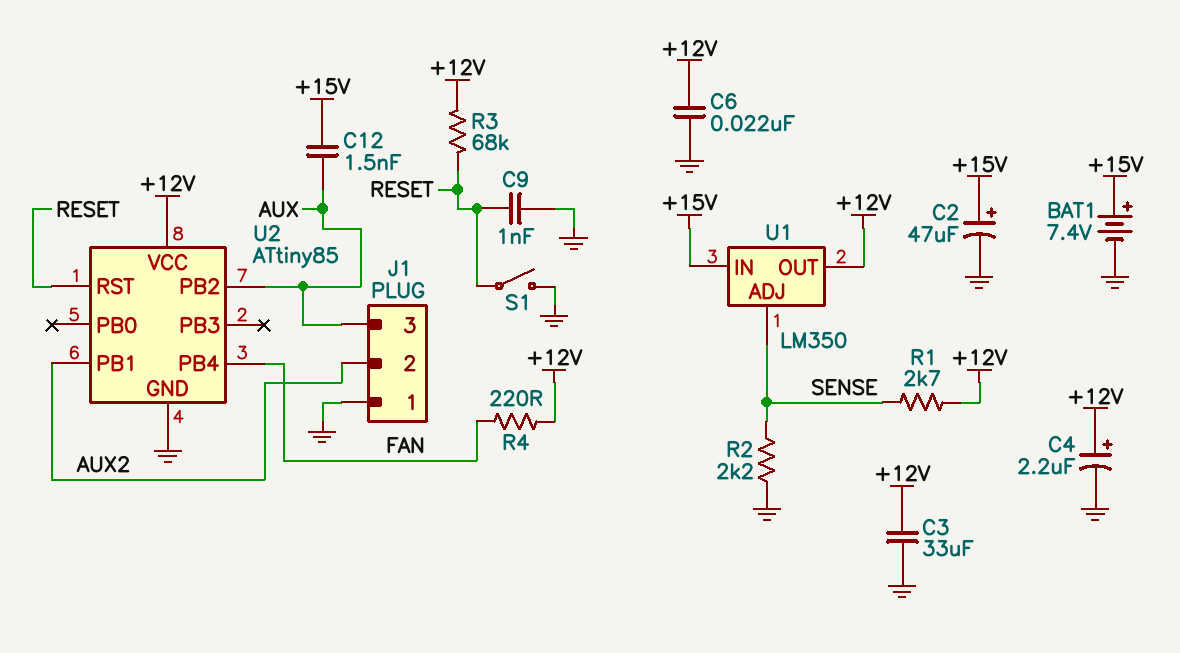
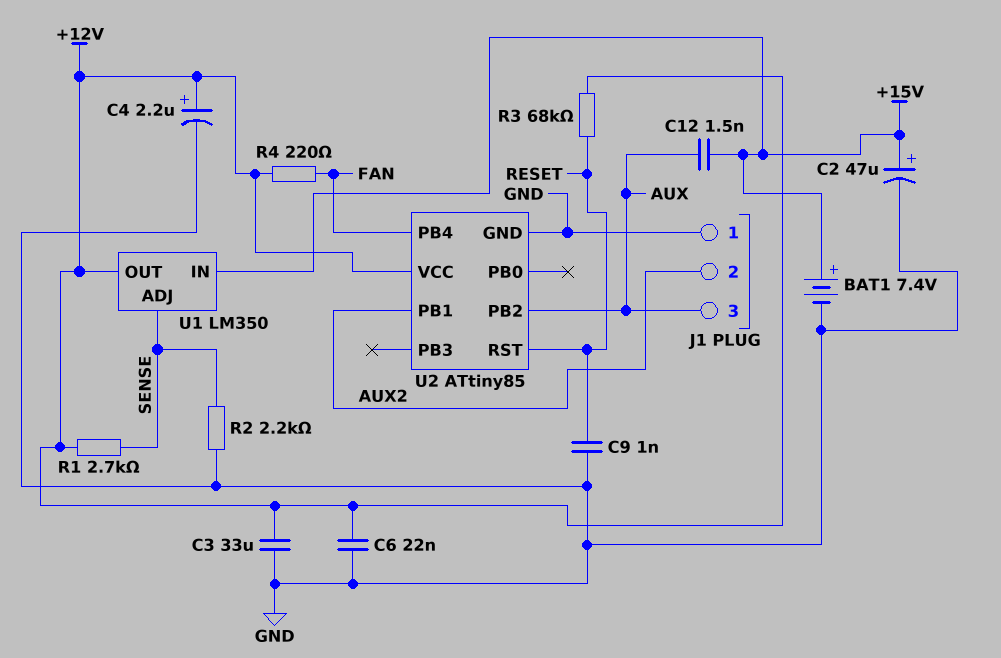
S1: switch (GND, RESET) -> none

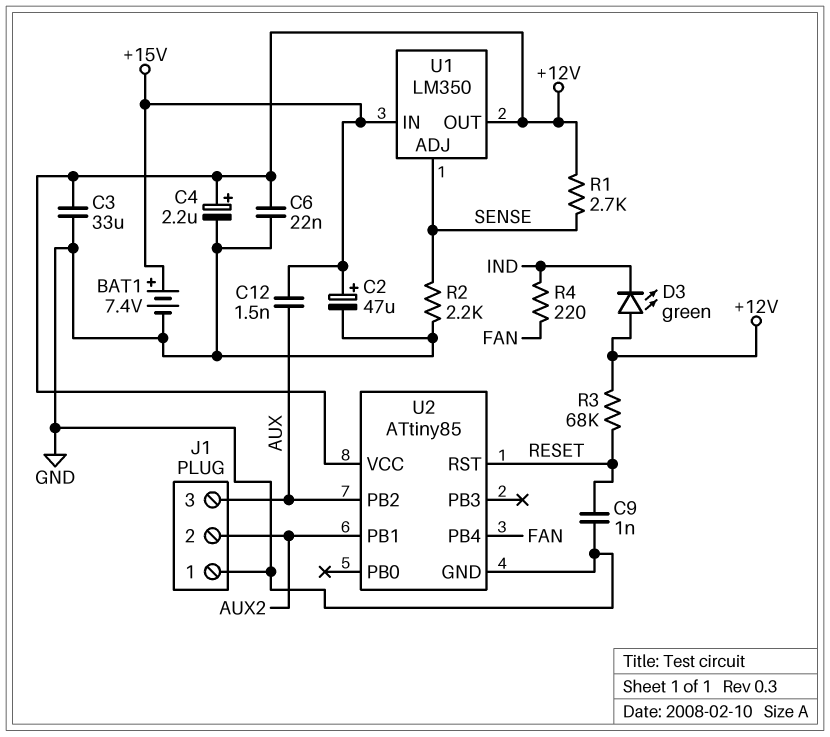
D3: none -> LED green (A +12V, K IND)
R4: 220 (+12V, FAN) -> 220 (FAN, IND)

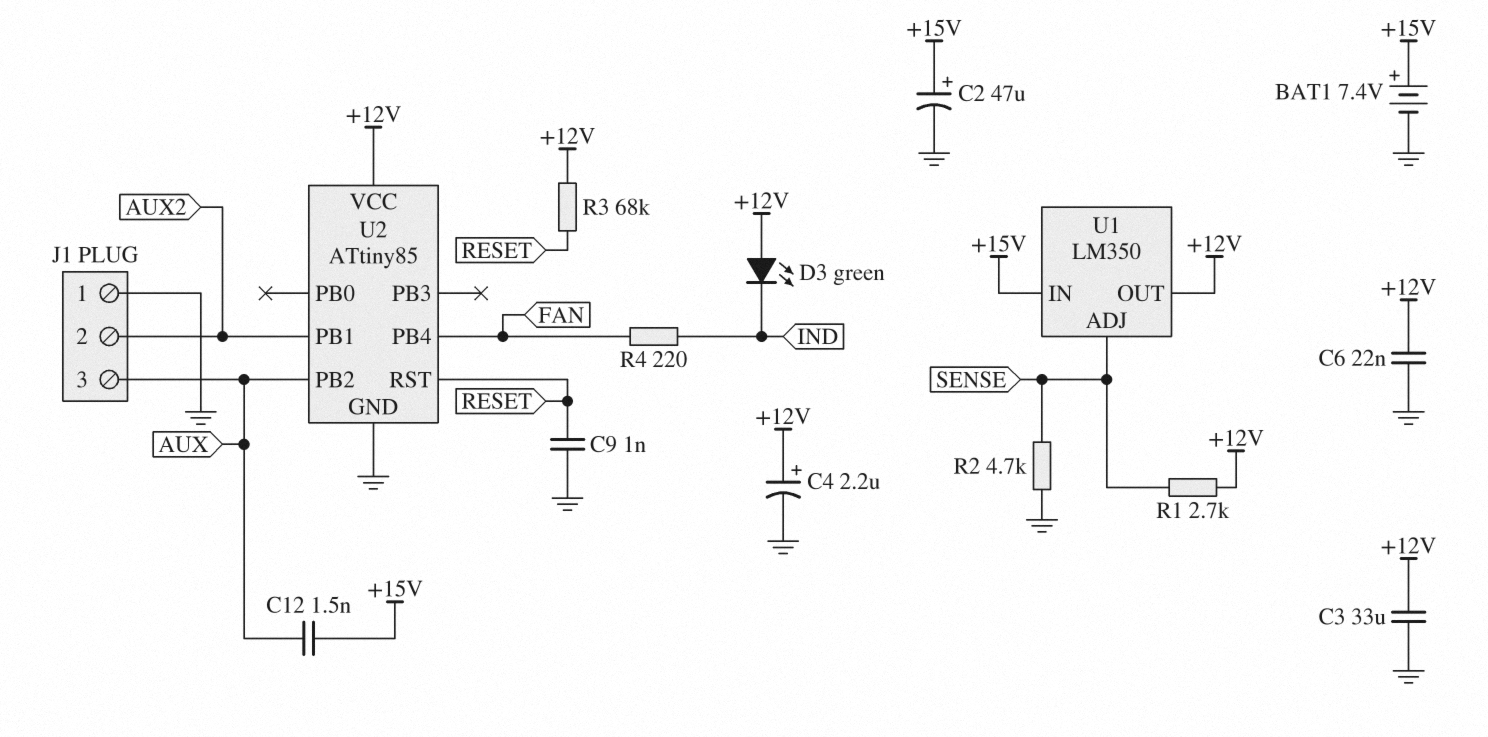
R2: 2.2k (GND, SENSE) -> 4.7k (GND, SENSE)

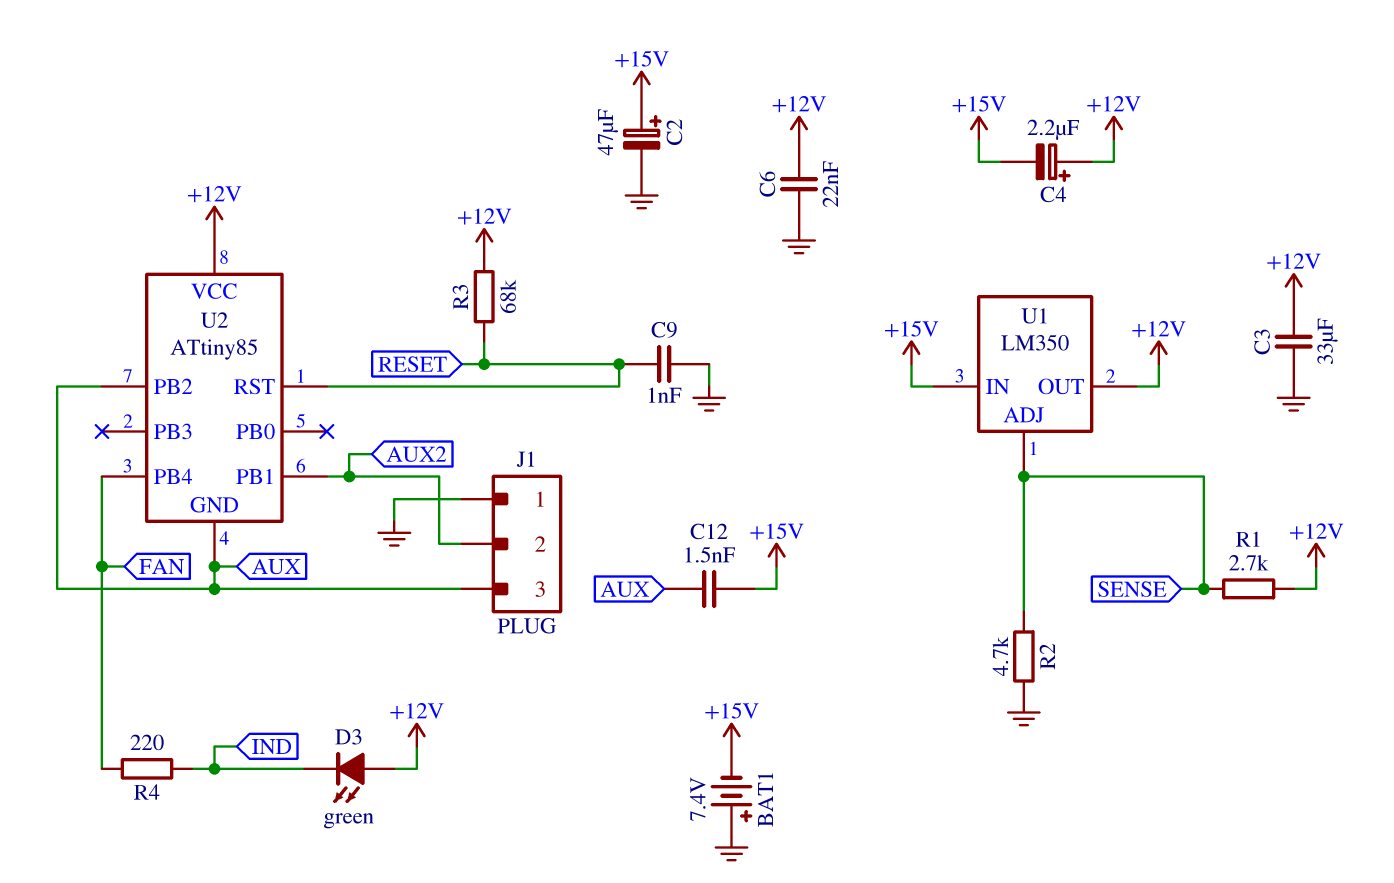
BAT1: 7.4V (plus +15V, minus GND) -> 7.4V (plus GND, minus +15V)
C4: 2.2uF (plus +12V, minus GND) -> 2.2uF (plus +12V, minus +15V)
U2 pin GND: GND -> AUX

